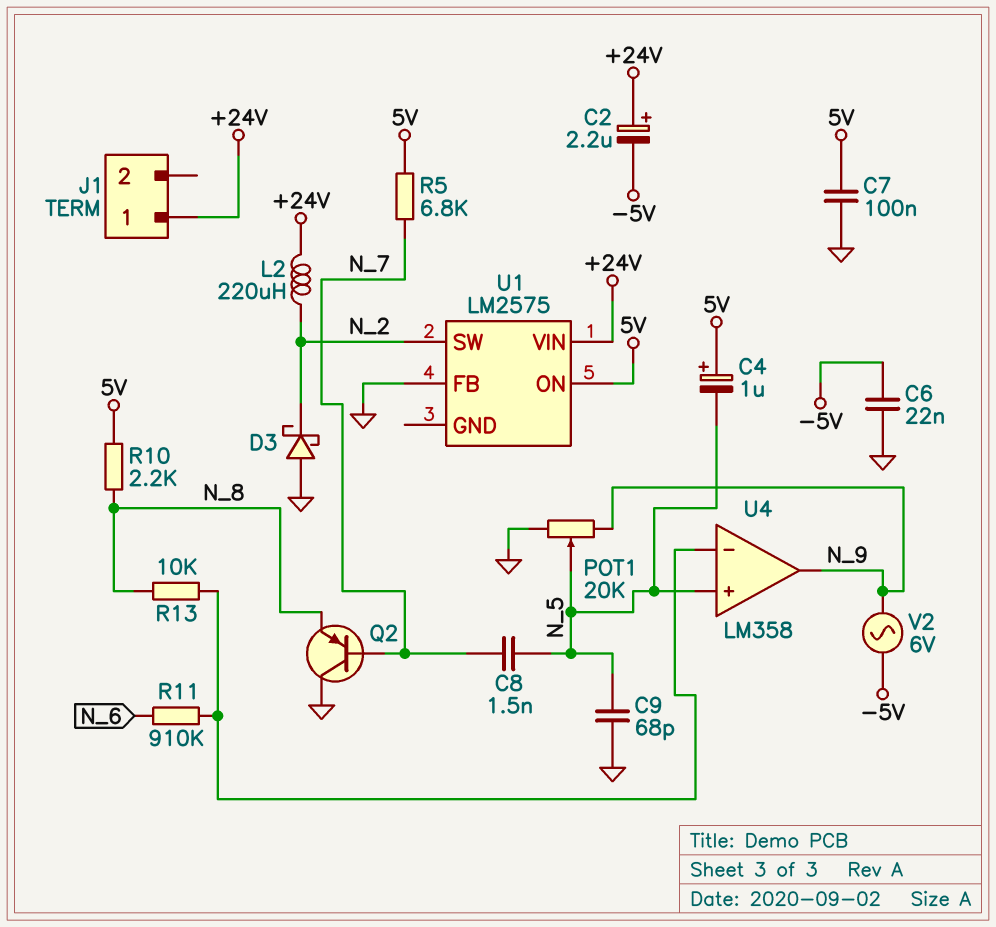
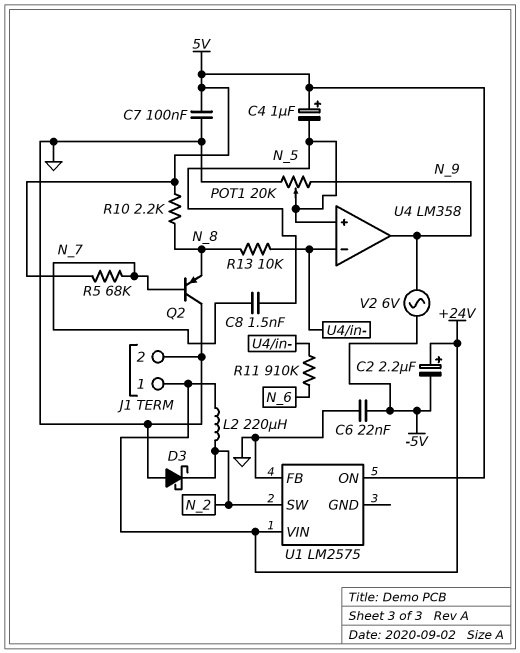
C9: 68pF (GND, N_5) -> none
J1 pin 2: none -> GND
R5: 6.8k (5V, N_7) -> 68k (5V, N_7)

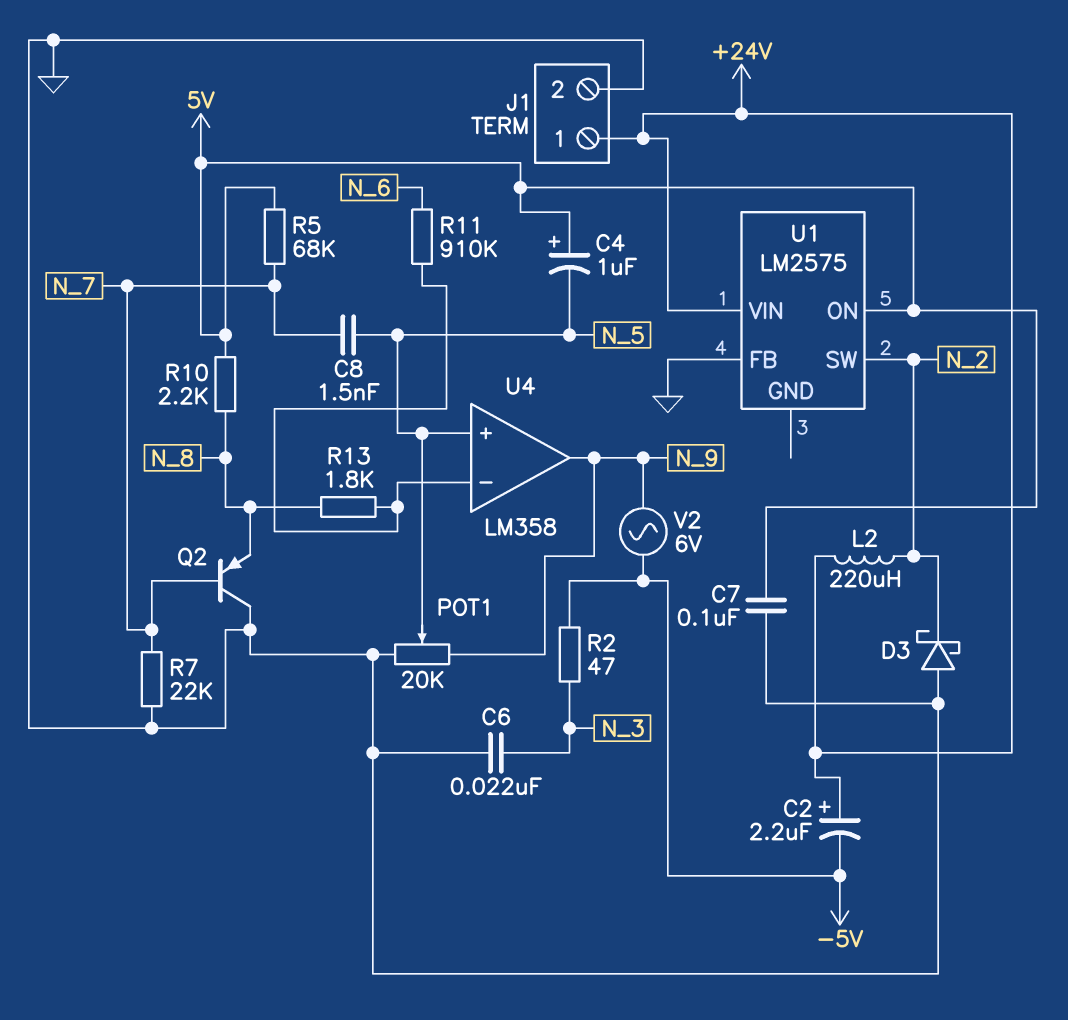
C6: 22nF (-5V, GND) -> 22nF (GND, N_3)
R2: none -> 47 (-5V, N_3)
R7: none -> 22k (GND, N_7)
R13: 10k (N_8, U4/in-) -> 1.8k (N_8, U4/in-)

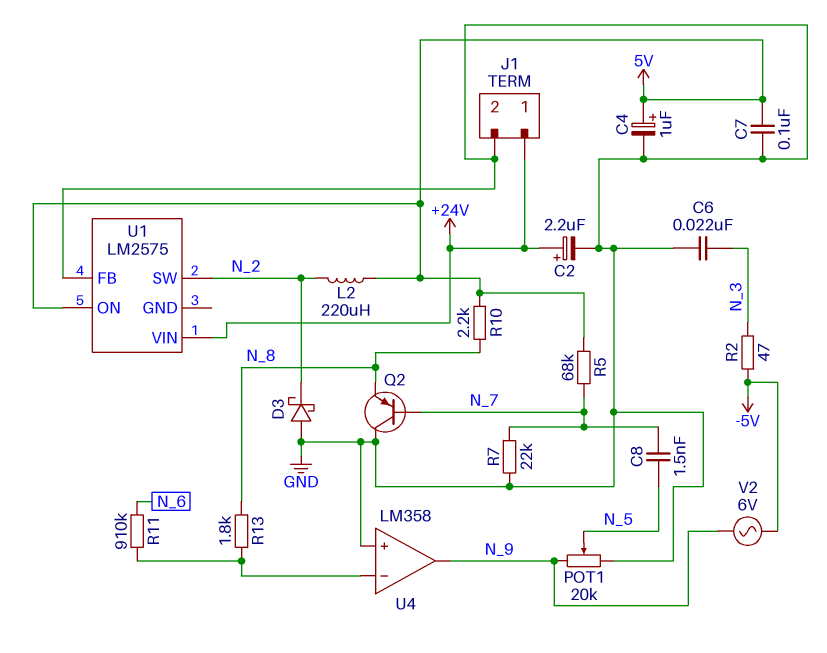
C2: 2.2uF (plus +24V, minus -5V) -> 2.2uF (plus +24V, minus GND)
C4: 1uF (plus 5V, minus N_5) -> 1uF (plus 5V, minus GND)
L2: 220uH (+24V, N_2) -> 220uH (5V, N_2)
U4 pin in+: N_5 -> GND

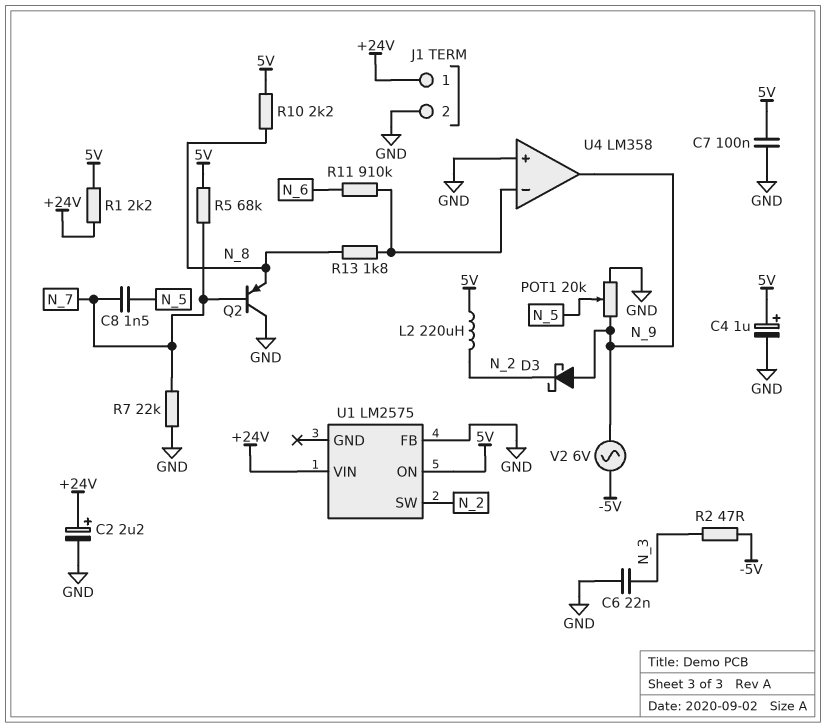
D3: schottky (A GND, K N_2) -> schottky (A N_9, K N_2)
R1: none -> 2.2k (+24V, 5V)

